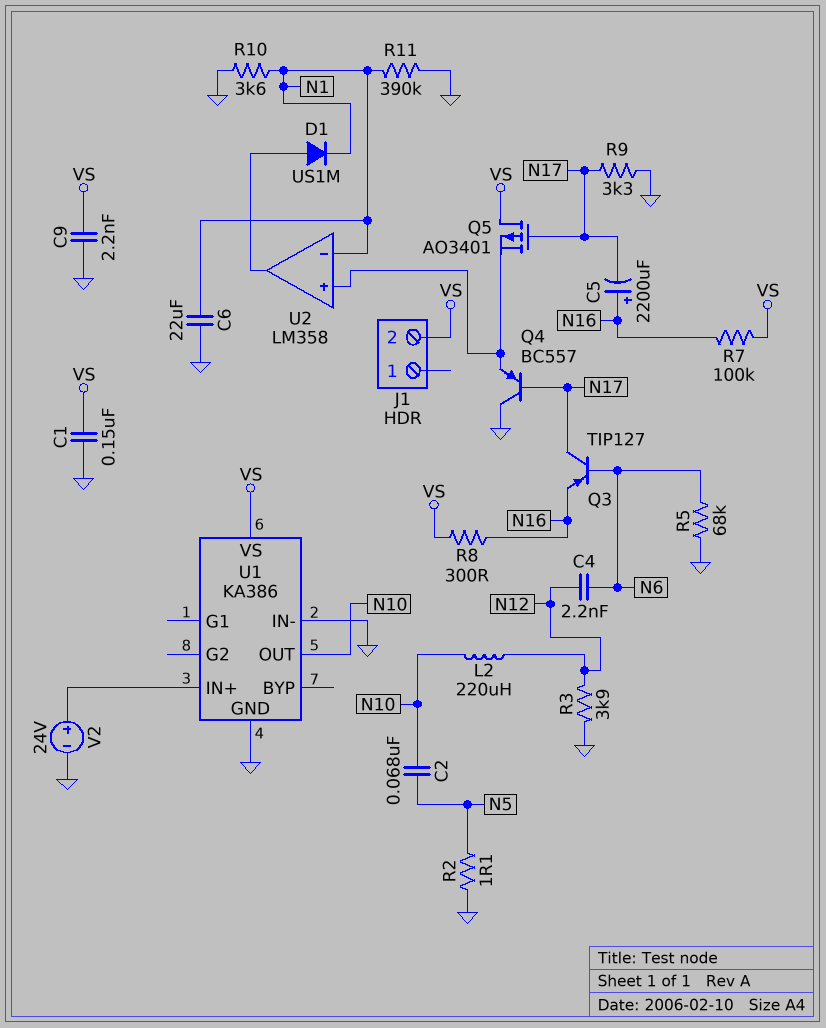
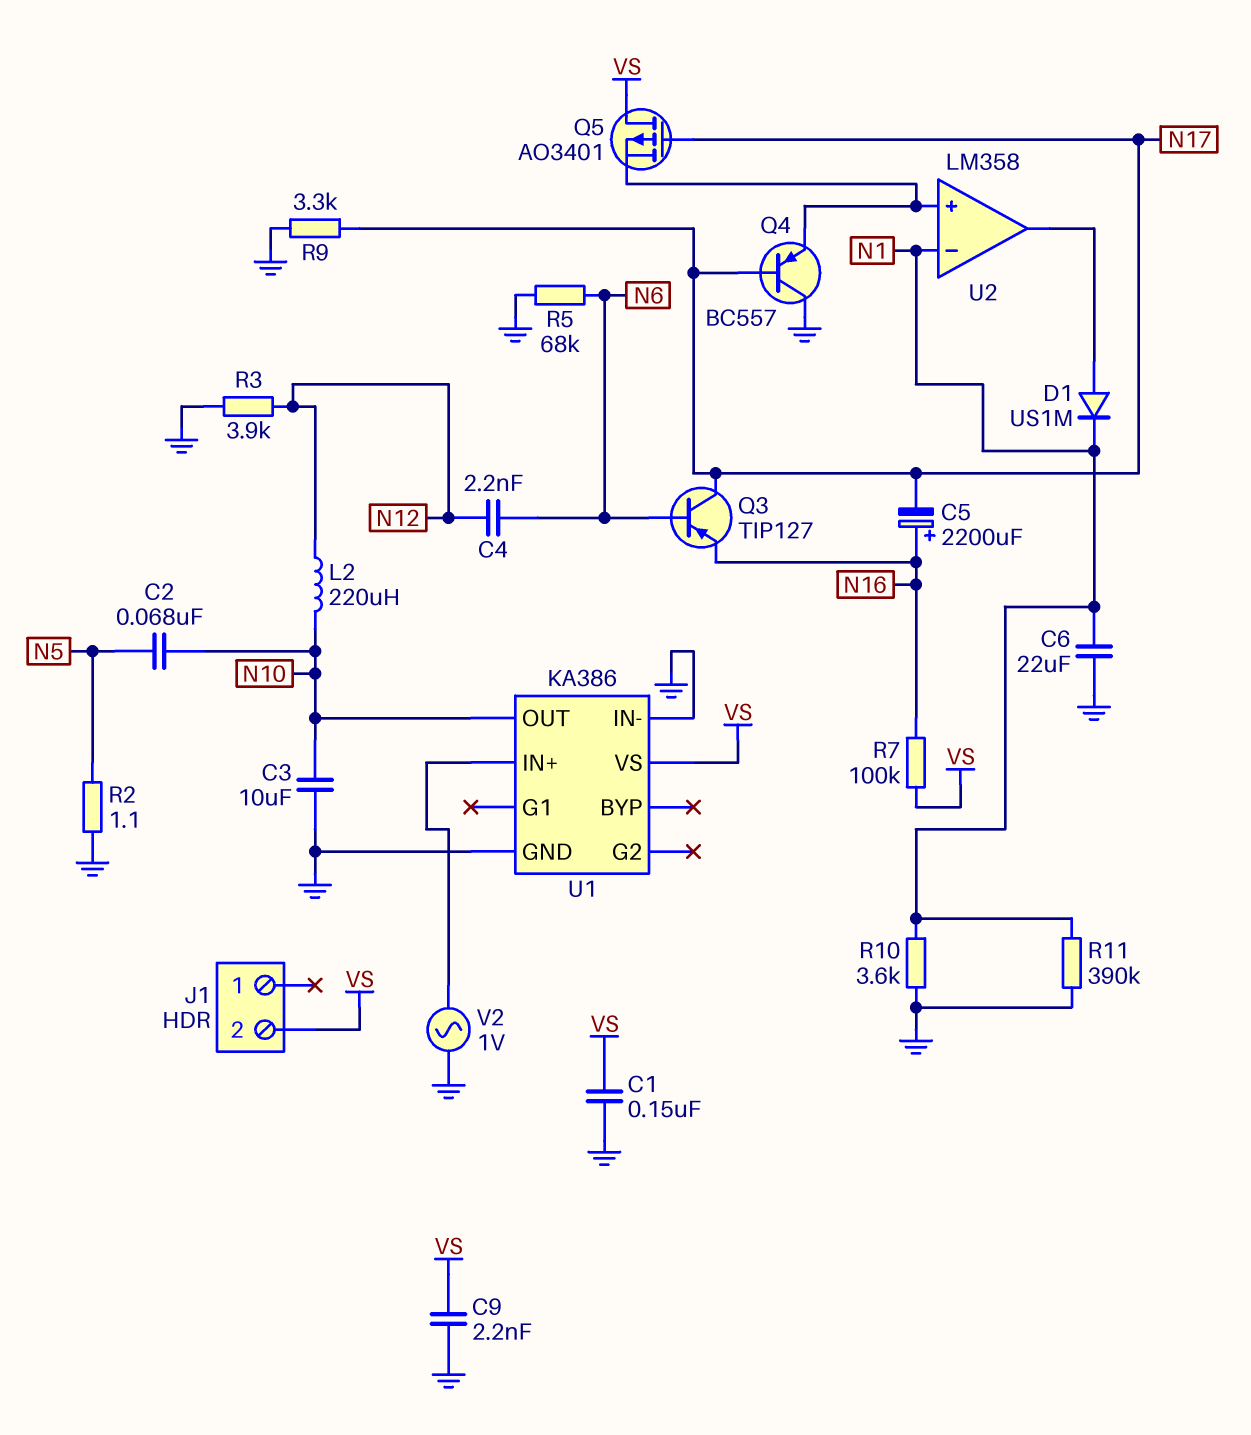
C3: none -> 10uF (GND, N10)
R8: 300 (N16, VS) -> none
V2: 24V (plus U1/IN+, minus GND) -> AC 1V (GND, U1/IN+)

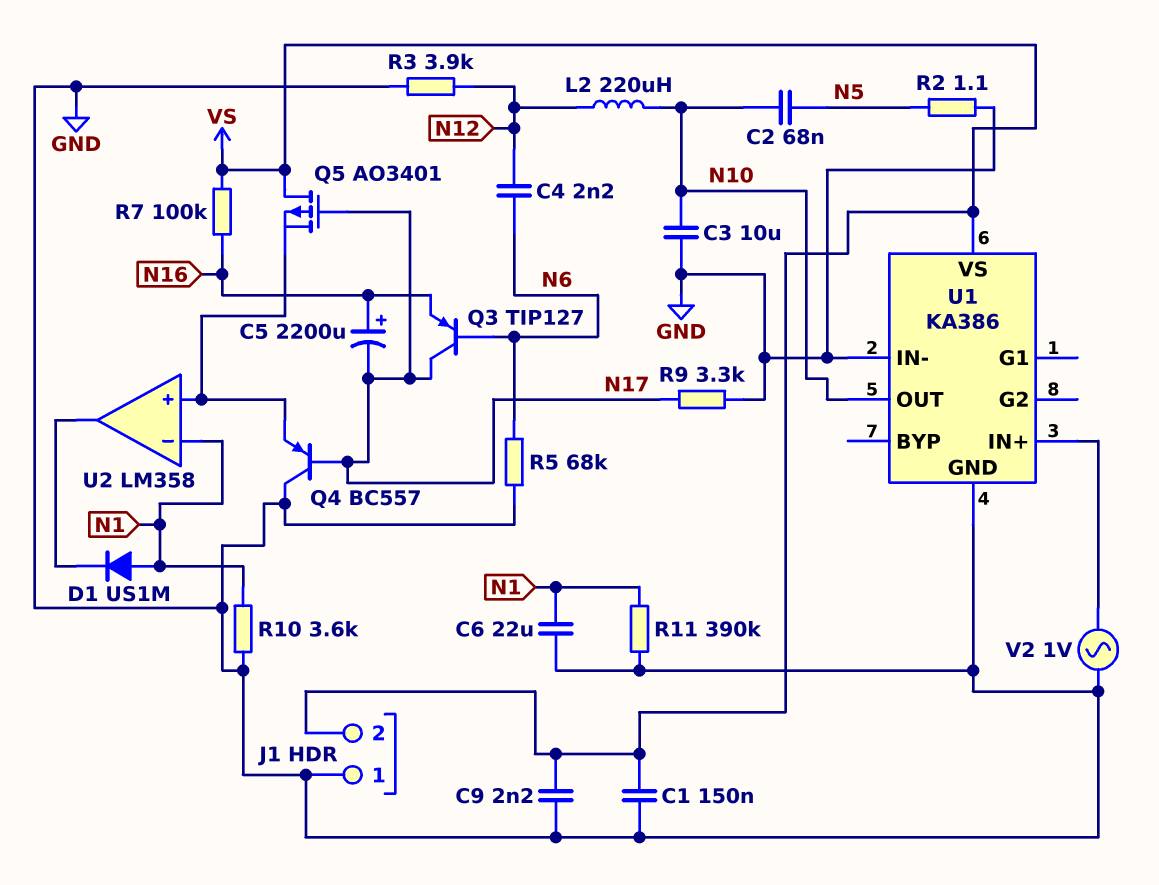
D1: diode US1M (A U2/out, K N1) -> diode US1M (A N1, K U2/out)
J1 pin 1: none -> GND

